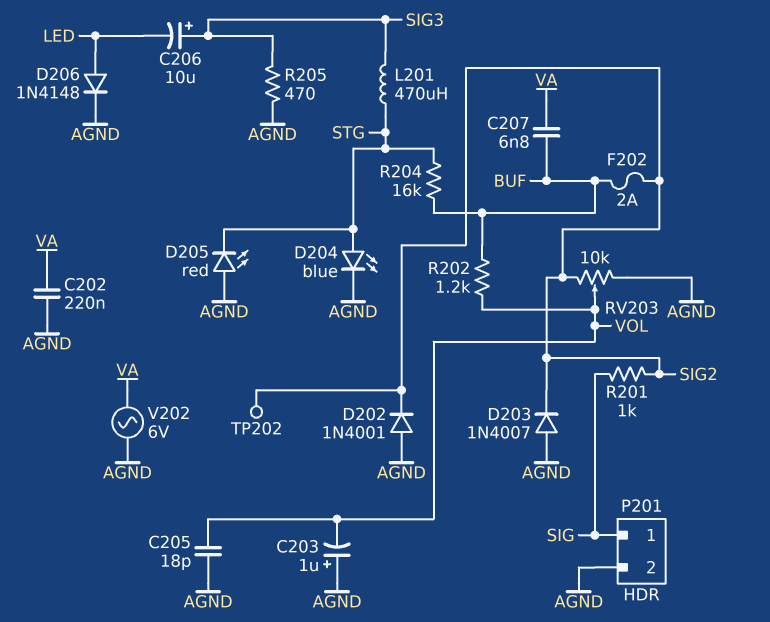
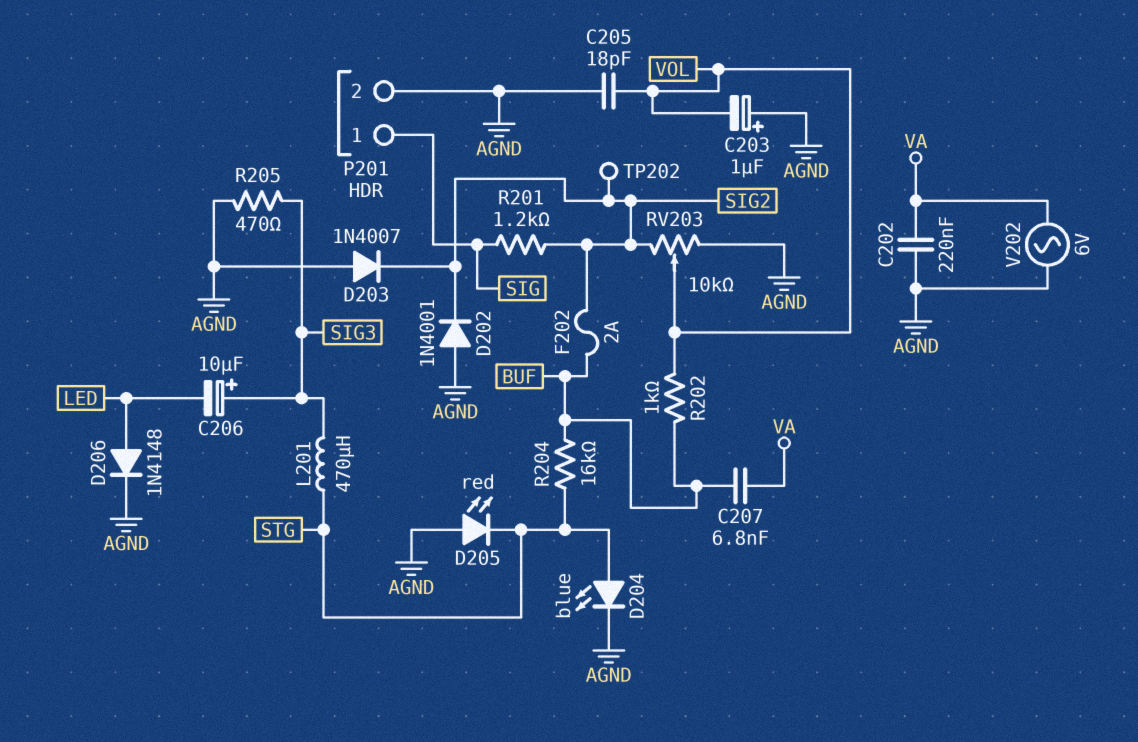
R201: 1k (SIG, SIG2) -> 1.2k (SIG, SIG2)
R202: 1.2k (BUF, VOL) -> 1k (BUF, VOL)

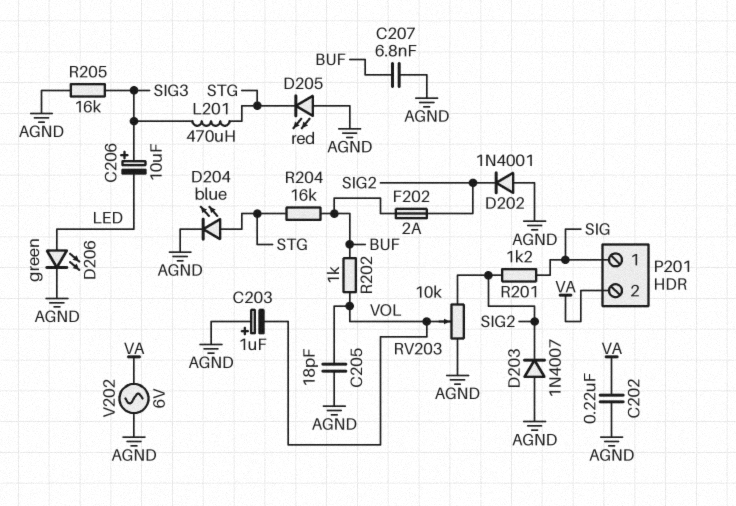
C207: 6.8nF (BUF, VA) -> 6.8nF (AGND, BUF)
D206: diode 1N4148 (A LED, K AGND) -> LED green (A LED, K AGND)
P201 pin 2: AGND -> VA
R205: 470 (AGND, SIG3) -> 16k (AGND, SIG3)
TP202: test point (SIG2) -> none

